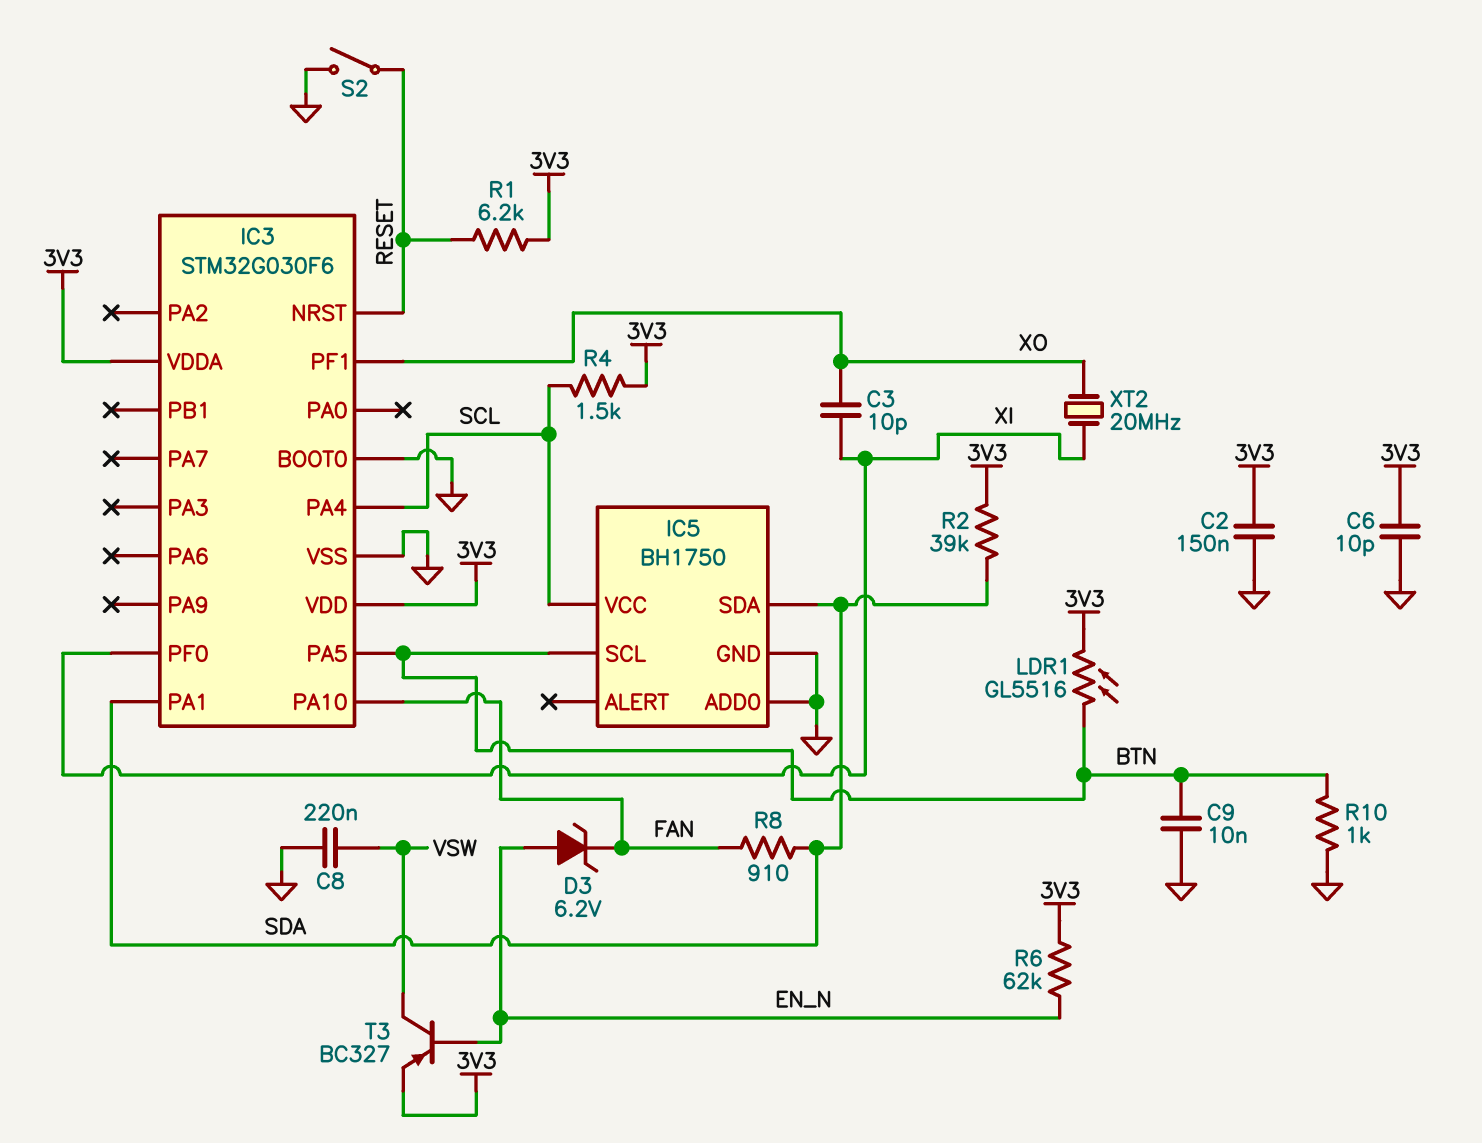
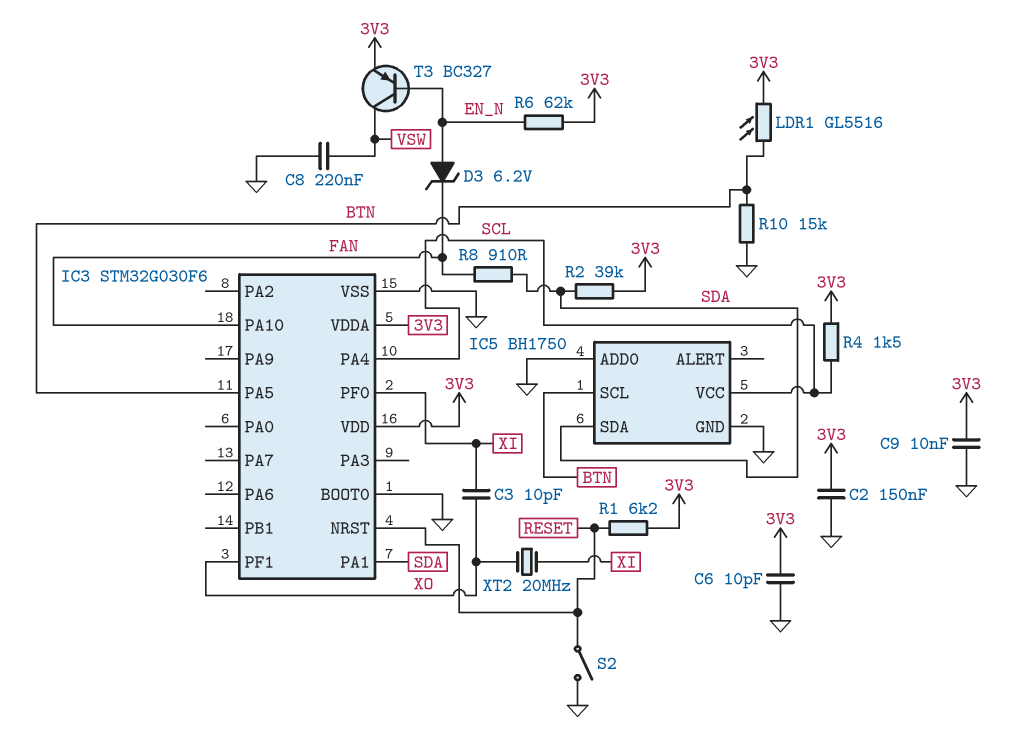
C9: 10nF (BTN, GND) -> 10nF (3V3, GND)
R10: 1k (BTN, GND) -> 15k (BTN, GND)

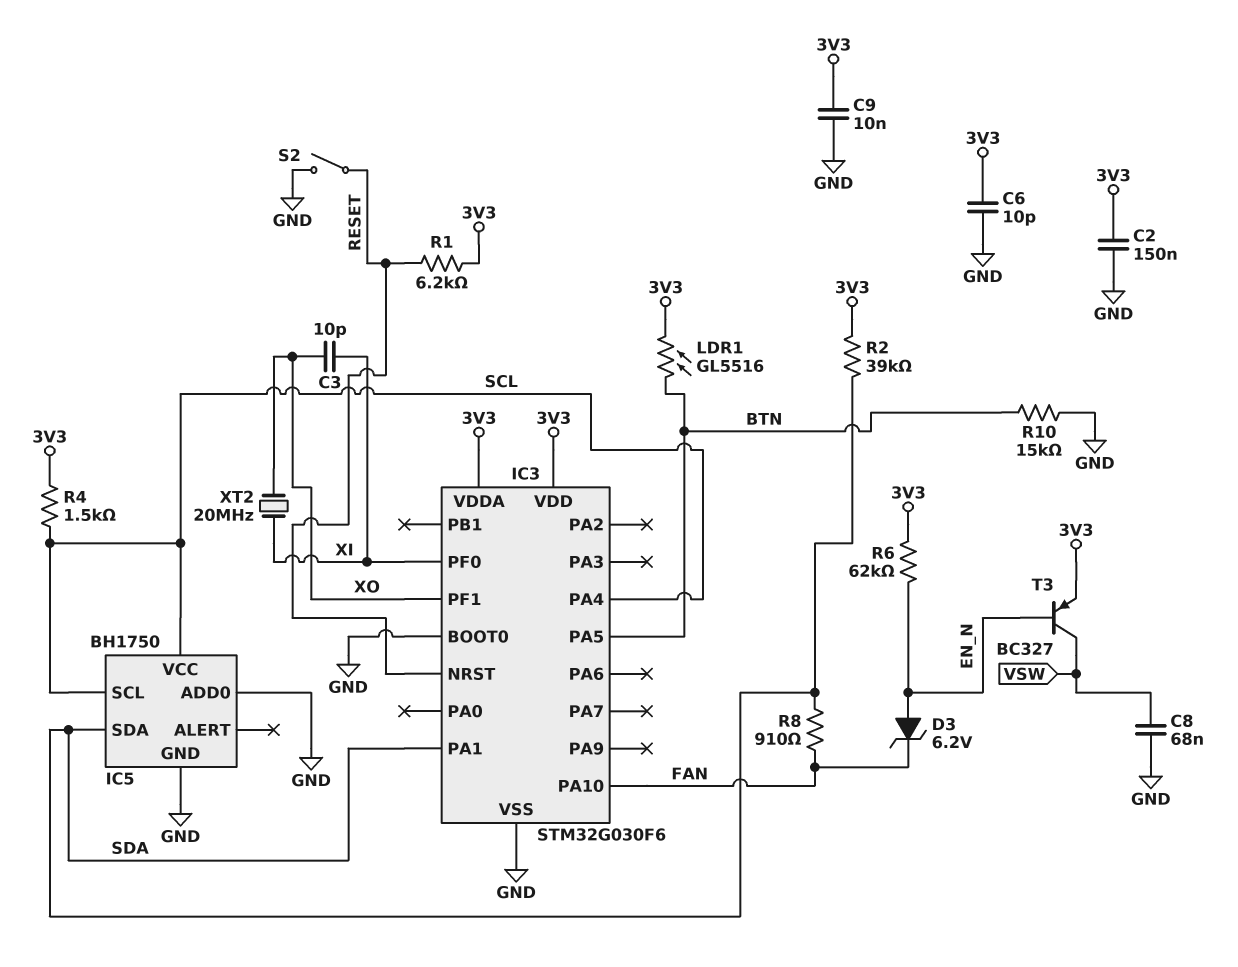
C8: 220nF (GND, VSW) -> 68nF (GND, VSW)
IC5 pin SCL: BTN -> SCL

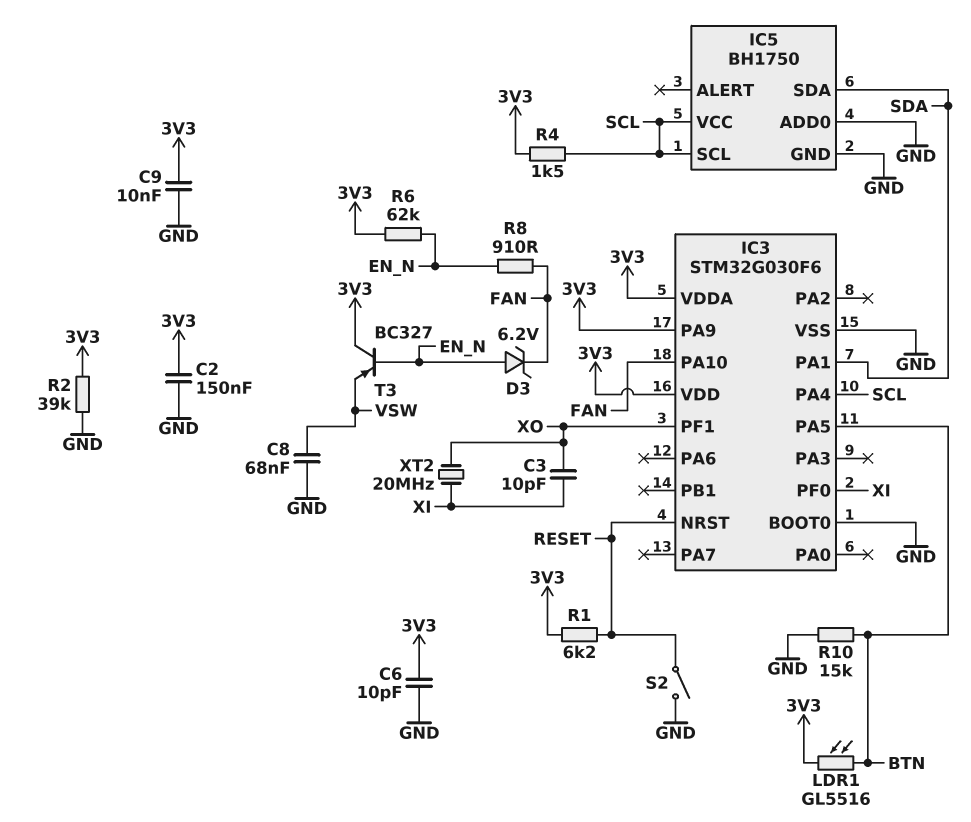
IC3 pin PA9: none -> 3V3
R2: 39k (3V3, SDA) -> 39k (3V3, GND)
R8: 910 (FAN, SDA) -> 910 (EN_N, FAN)
T3: PNP BC327 (B EN_N, C VSW, E 3V3) -> PNP BC327 (B EN_N, C 3V3, E VSW)

